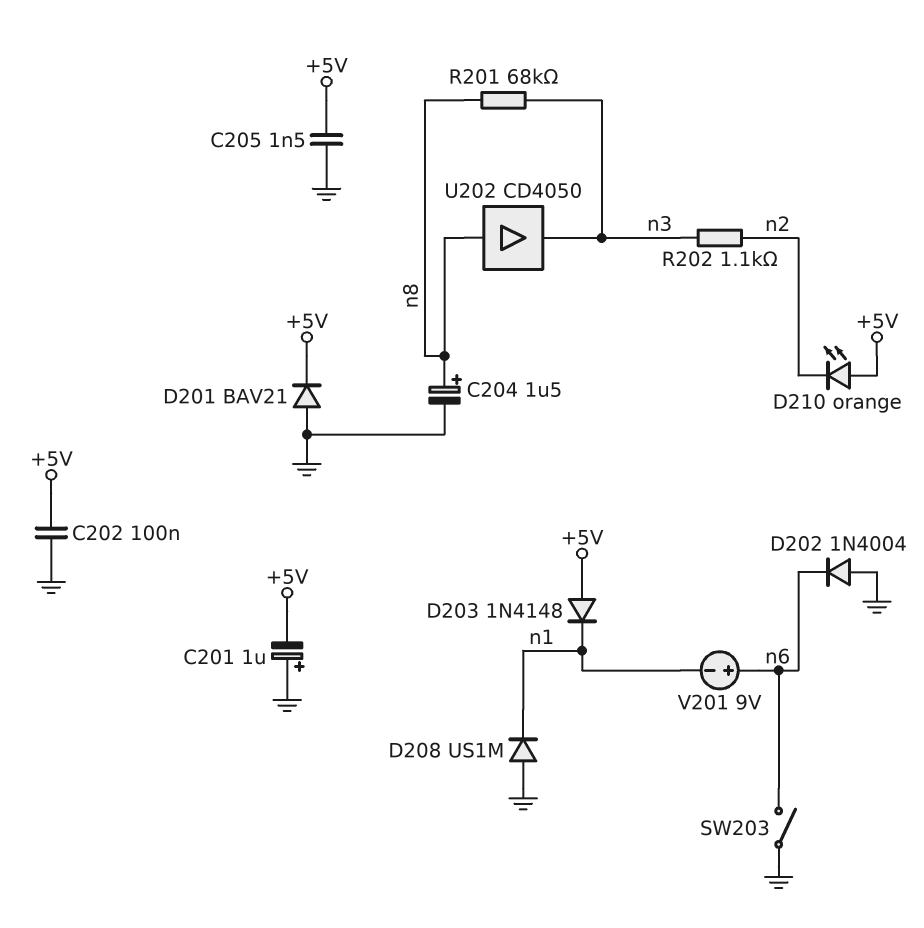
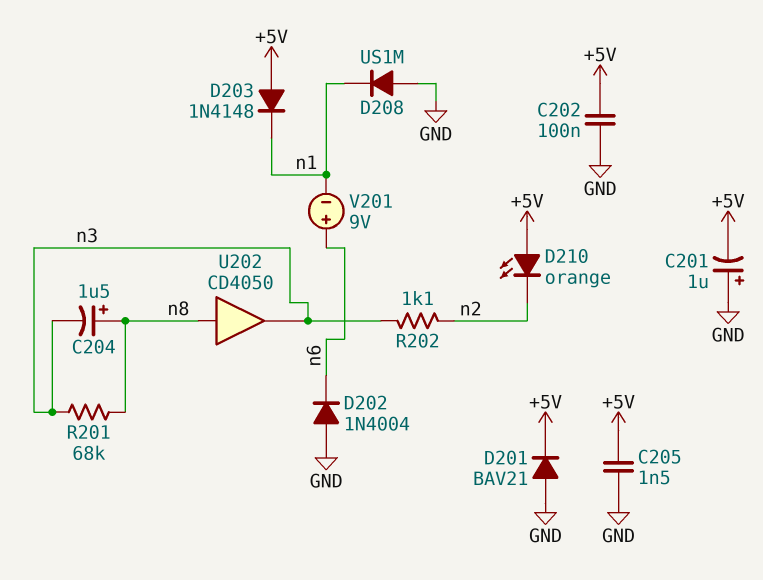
C204: 1.5uF (plus n8, minus GND) -> 1.5uF (plus n8, minus n3)
SW203: switch (GND, n6) -> none

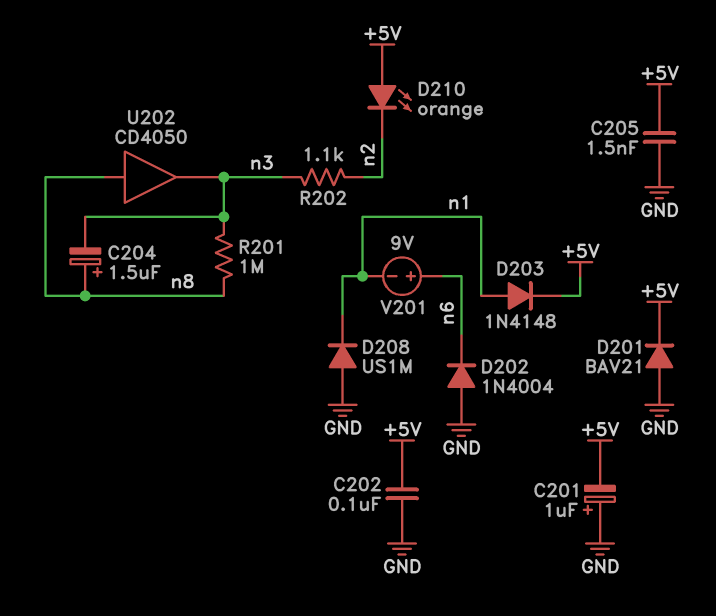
D203: diode 1N4148 (A +5V, K n1) -> diode 1N4148 (A n1, K +5V)
R201: 68k (n3, n8) -> 1M (n3, n8)

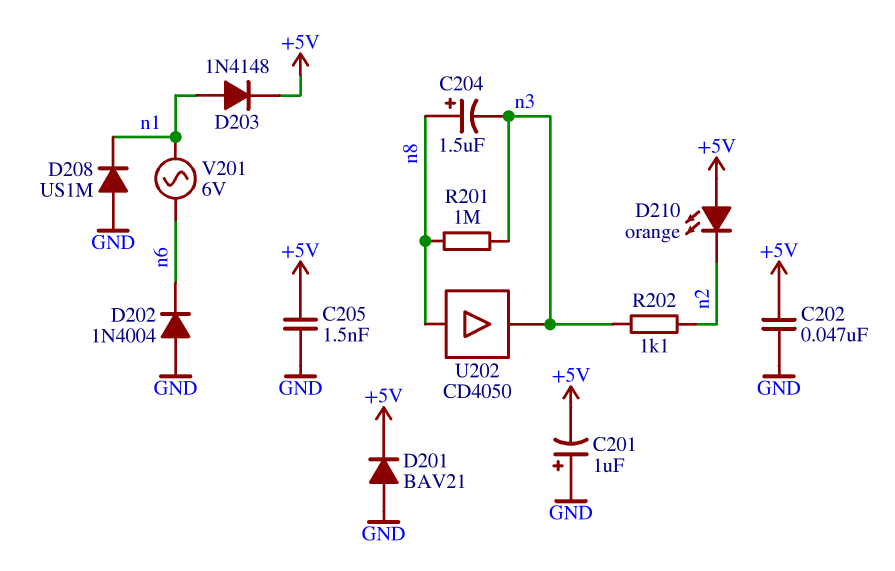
C202: 100nF (+5V, GND) -> 47nF (+5V, GND)
V201: 9V (plus n6, minus n1) -> AC 6V (n1, n6)

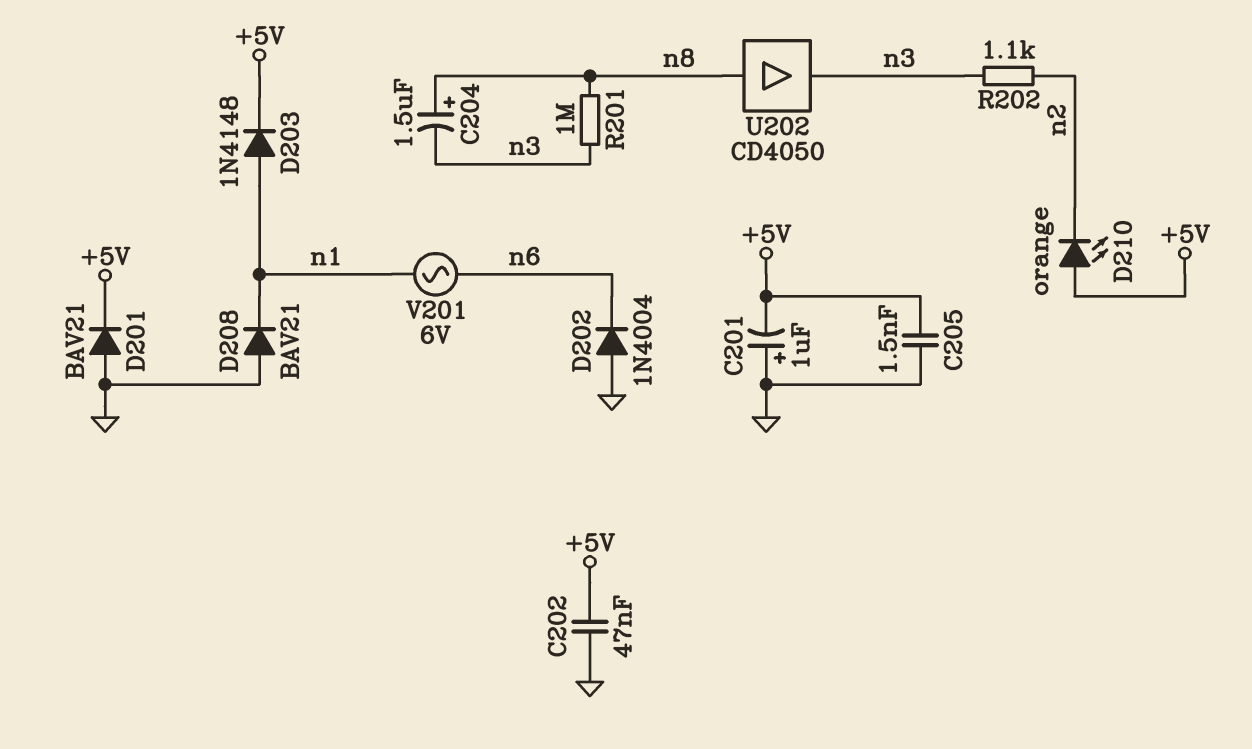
D208: diode US1M (A GND, K n1) -> diode BAV21 (A GND, K n1)

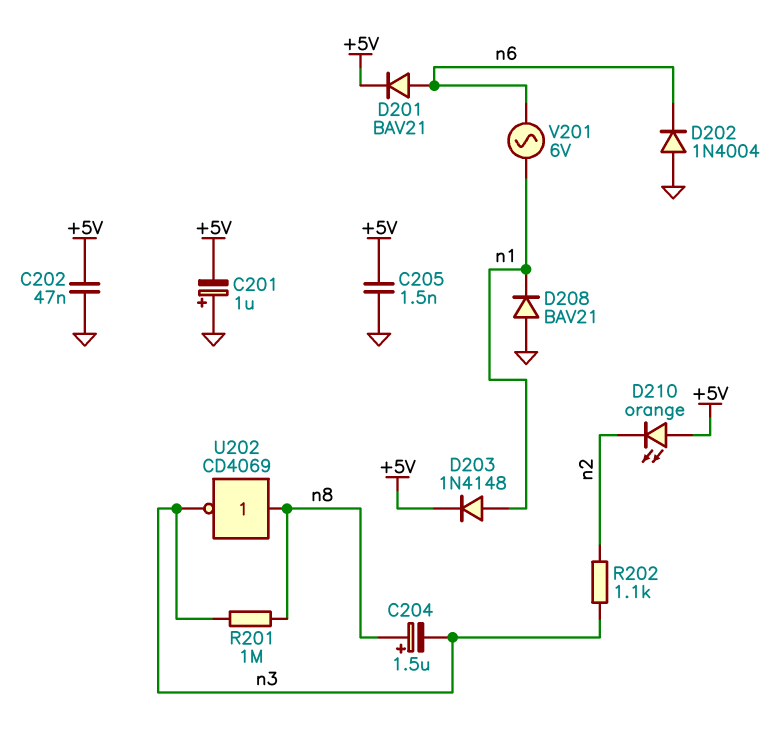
D201: diode BAV21 (A GND, K +5V) -> diode BAV21 (A n6, K +5V)
U202: buffer CD4050 (in n8, out n3) -> NOT CD4069 (in n8, out n3)

